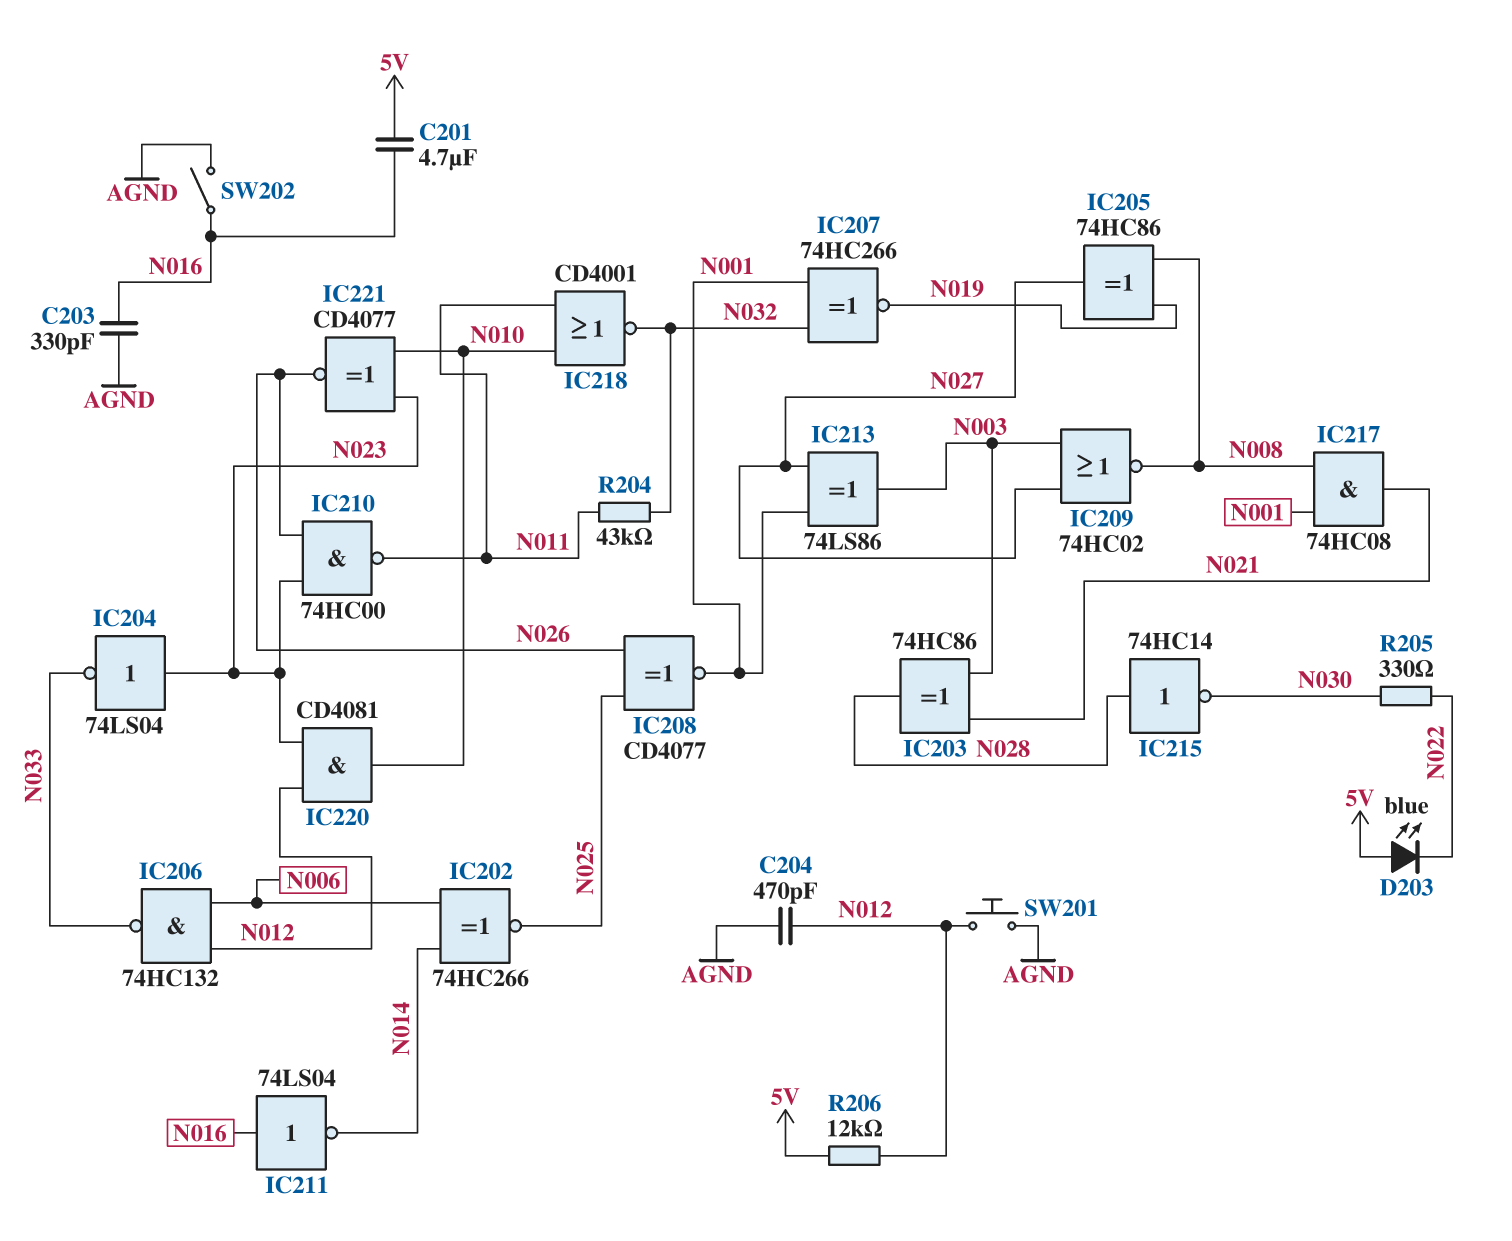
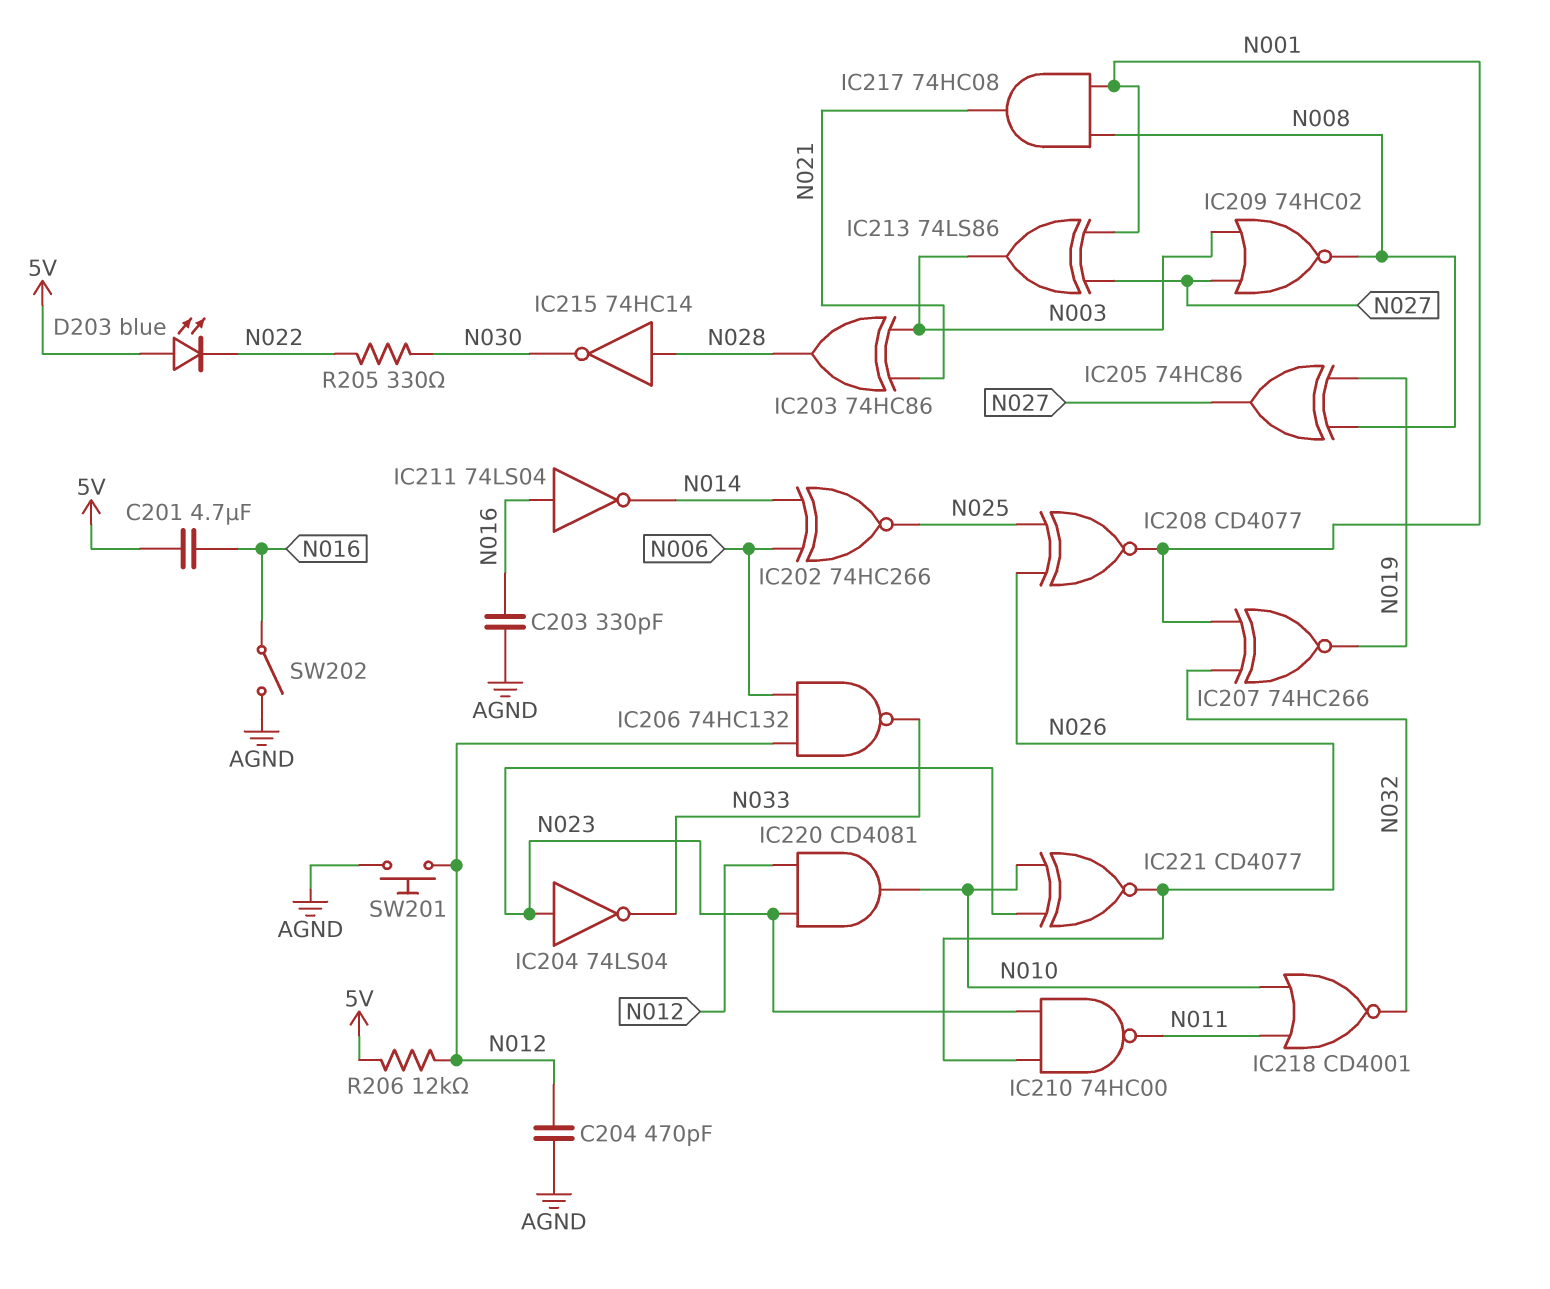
R204: 43k (N011, N032) -> none

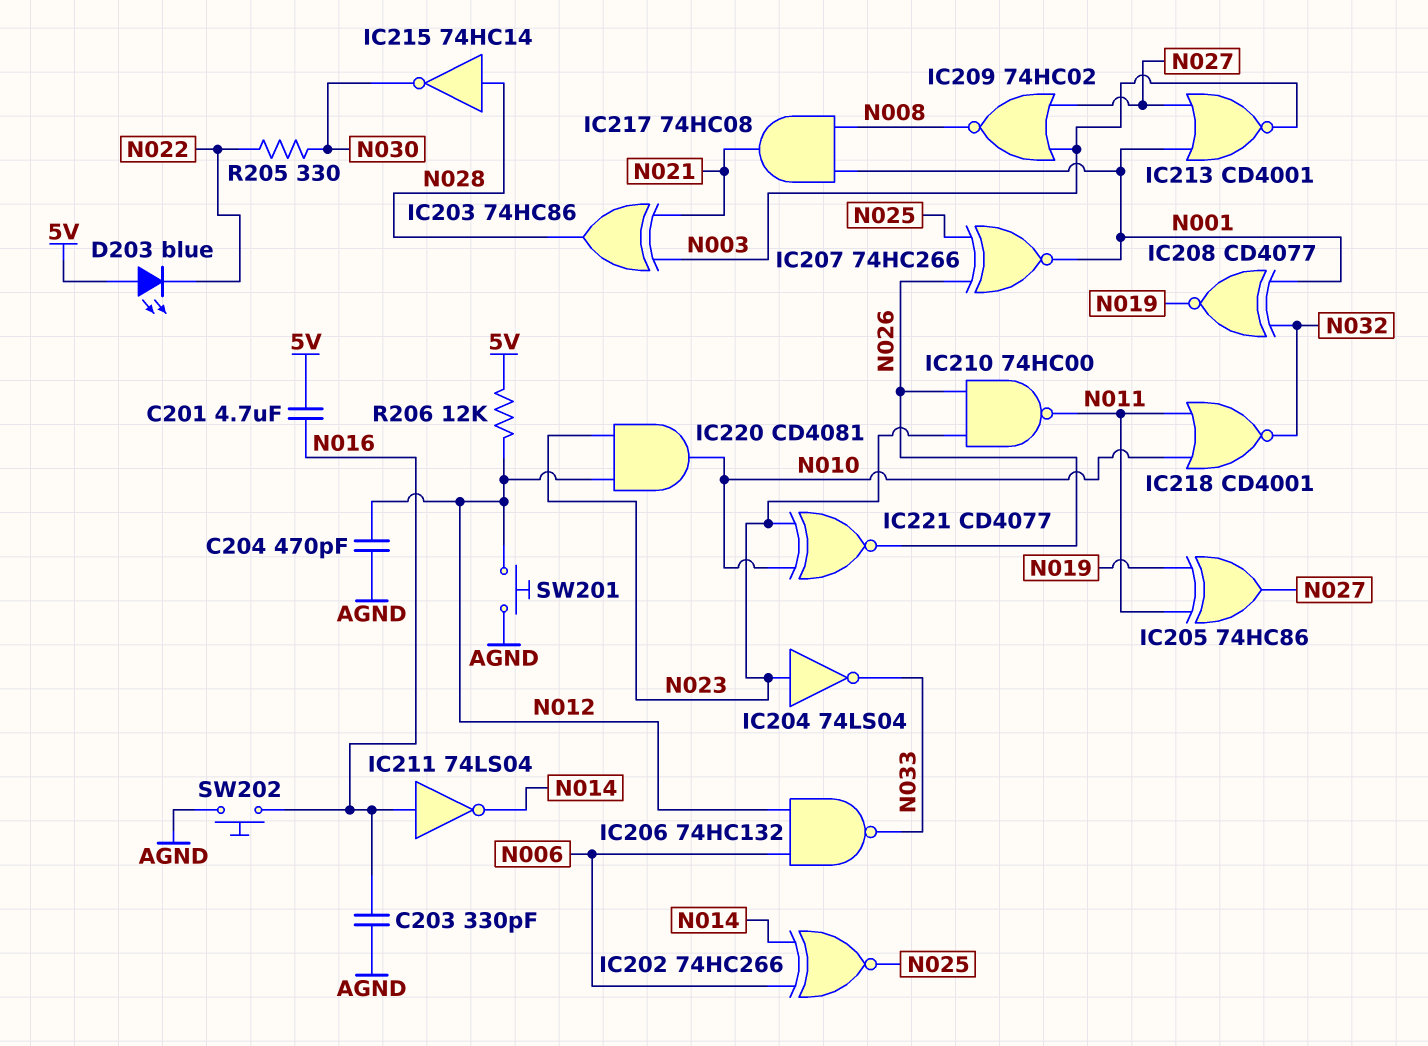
IC205: XOR 74HC86 (in N008, in N019, out N027) -> XOR 74HC86 (in N011, in N019, out N027)
IC207: XNOR 74HC266 (in N001, in N032, out N019) -> XNOR 74HC266 (in N025, in N026, out N001)
IC208: XNOR CD4077 (in N025, in N026, out N001) -> XNOR CD4077 (in N001, in N032, out N019)
IC213: XOR 74LS86 (in N001, in N027, out N003) -> NOR CD4001 (in N001, in N027, out N003)
SW202: switch (AGND, N016) -> button (AGND, N016)

